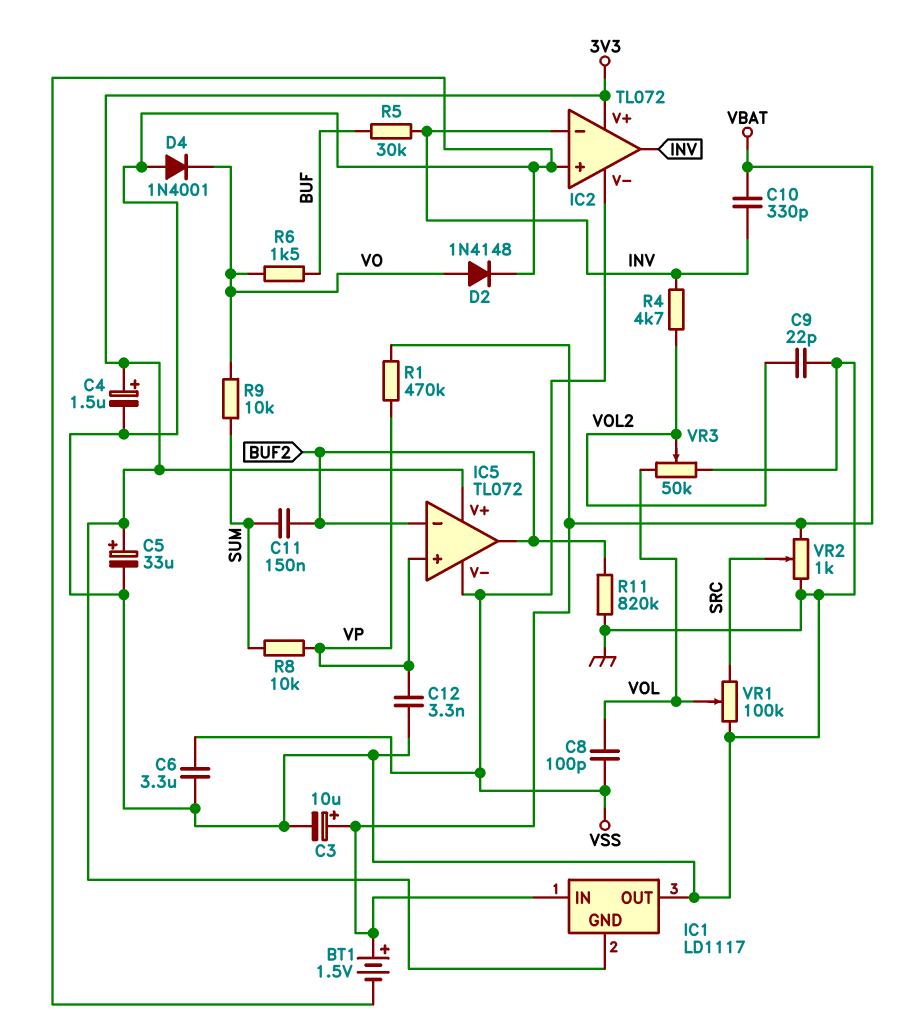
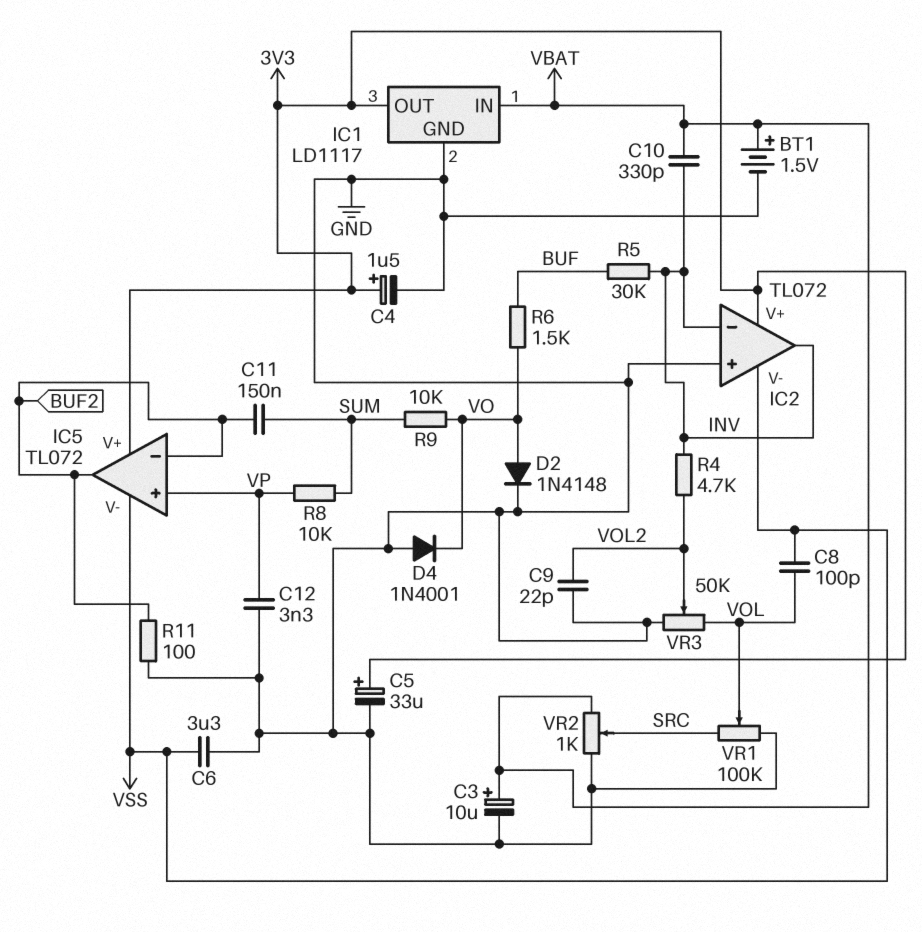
IC1 pin GND: 3V3 -> GND
IC1 pin OUT: GND -> 3V3
R1: 470k (VBAT, VP) -> none
R11: 820k (BUF2, GND) -> 100 (BUF2, GND)

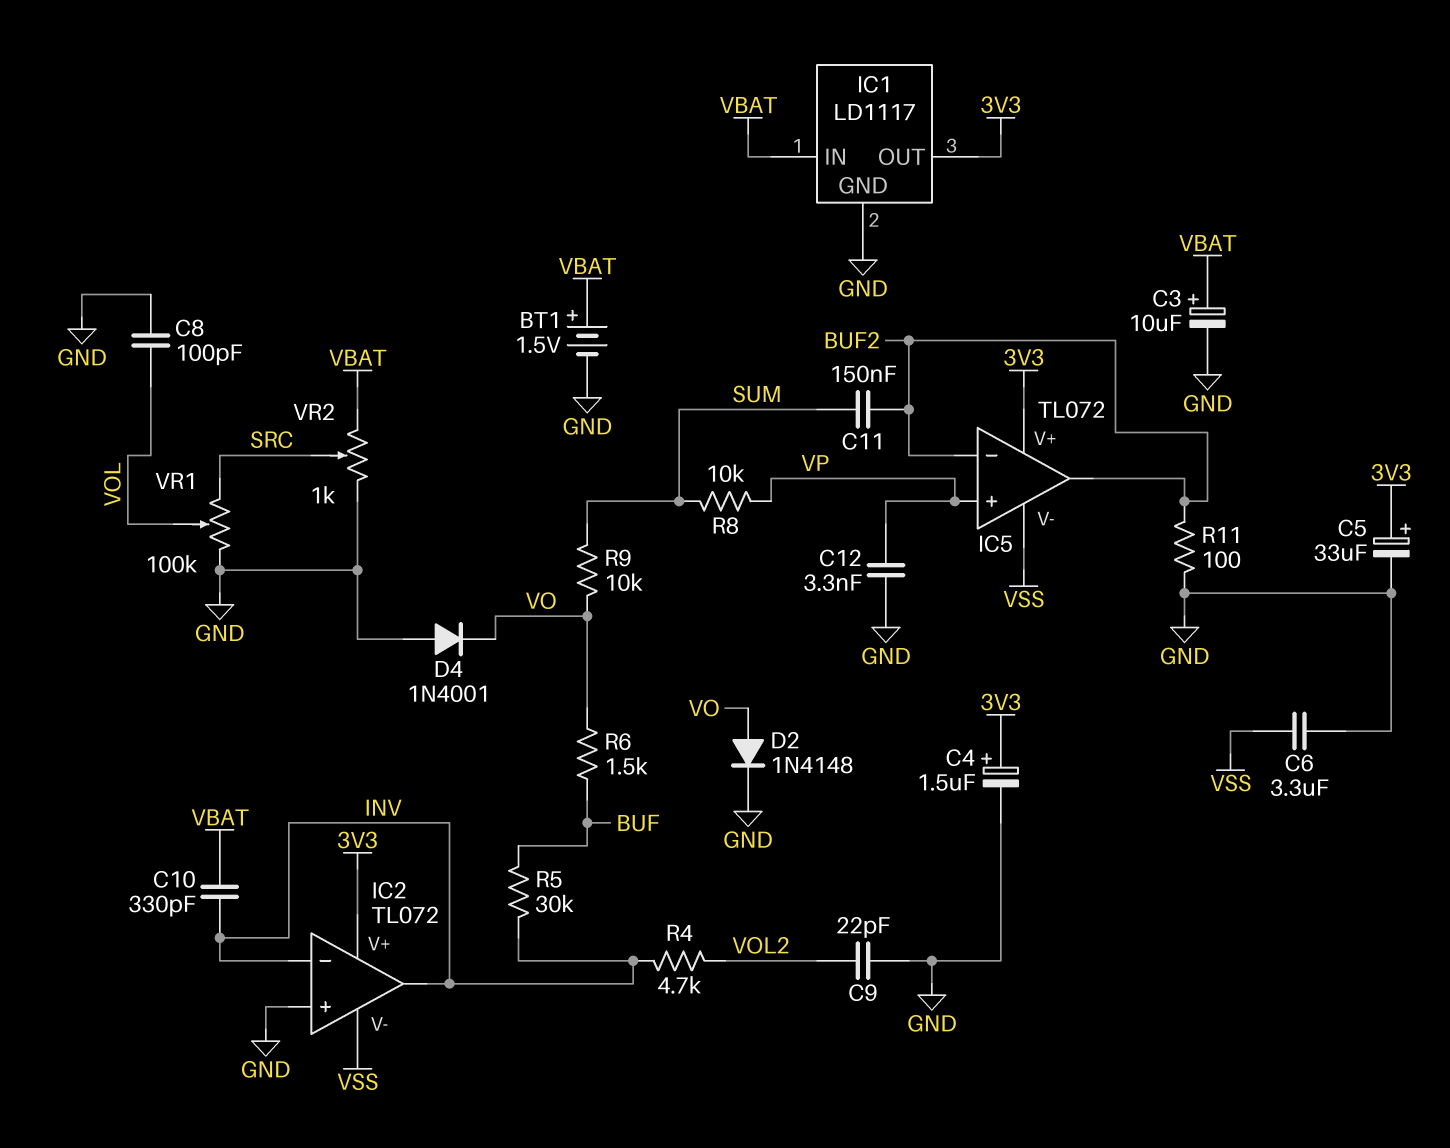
C8: 100pF (VOL, VSS) -> 100pF (GND, VOL)
VR3: 50k (GND, VOL, wiper VOL2) -> none

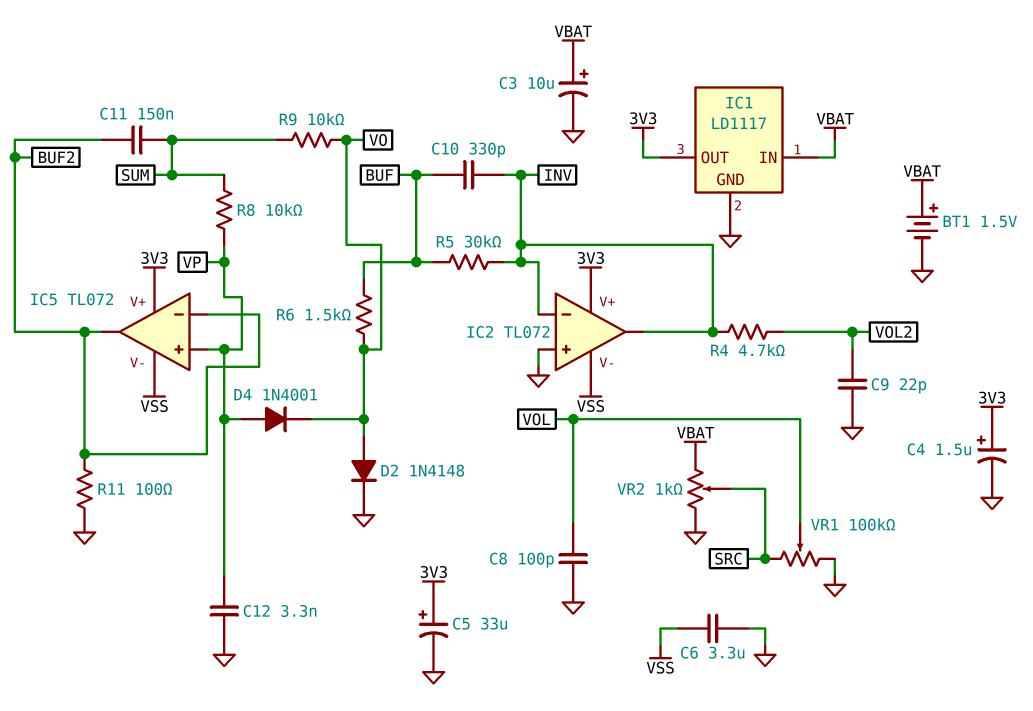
C10: 330pF (INV, VBAT) -> 330pF (BUF, INV)
D4: diode 1N4001 (A GND, K VO) -> diode 1N4001 (A VP, K VO)

